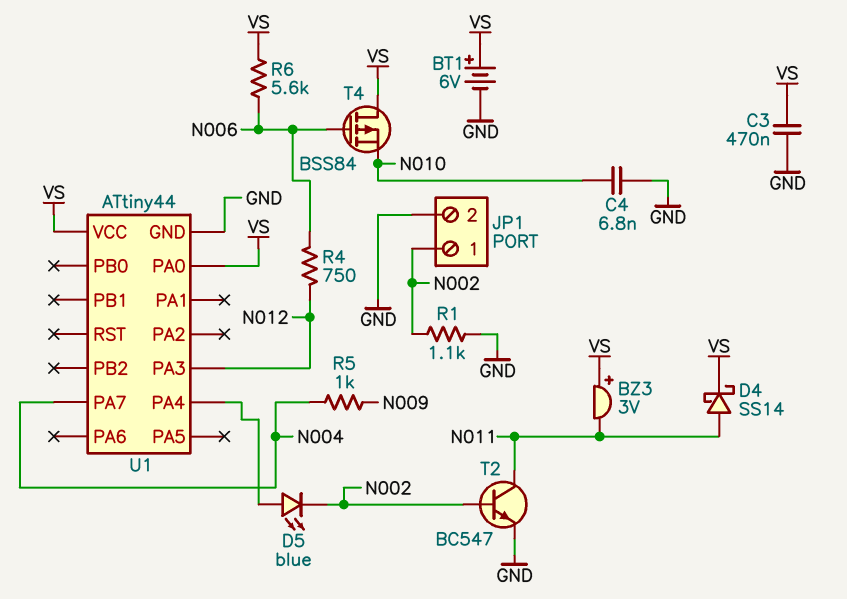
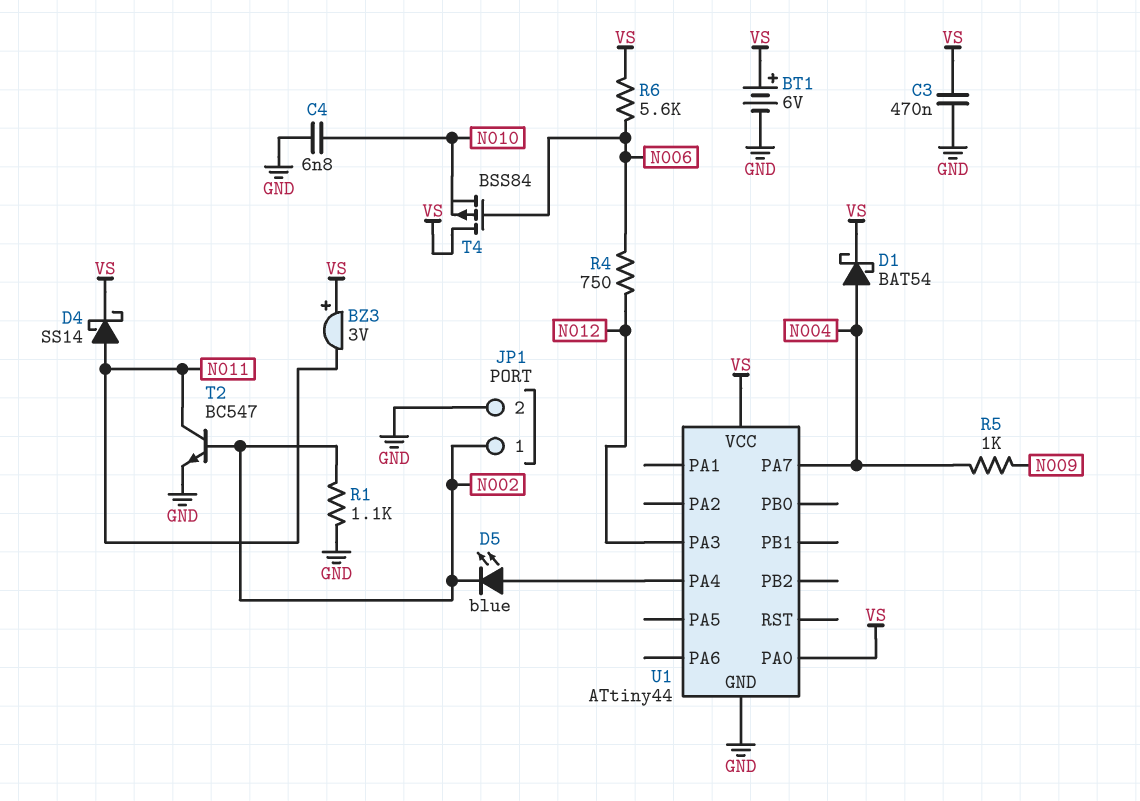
D1: none -> schottky BAT54 (A N004, K VS)

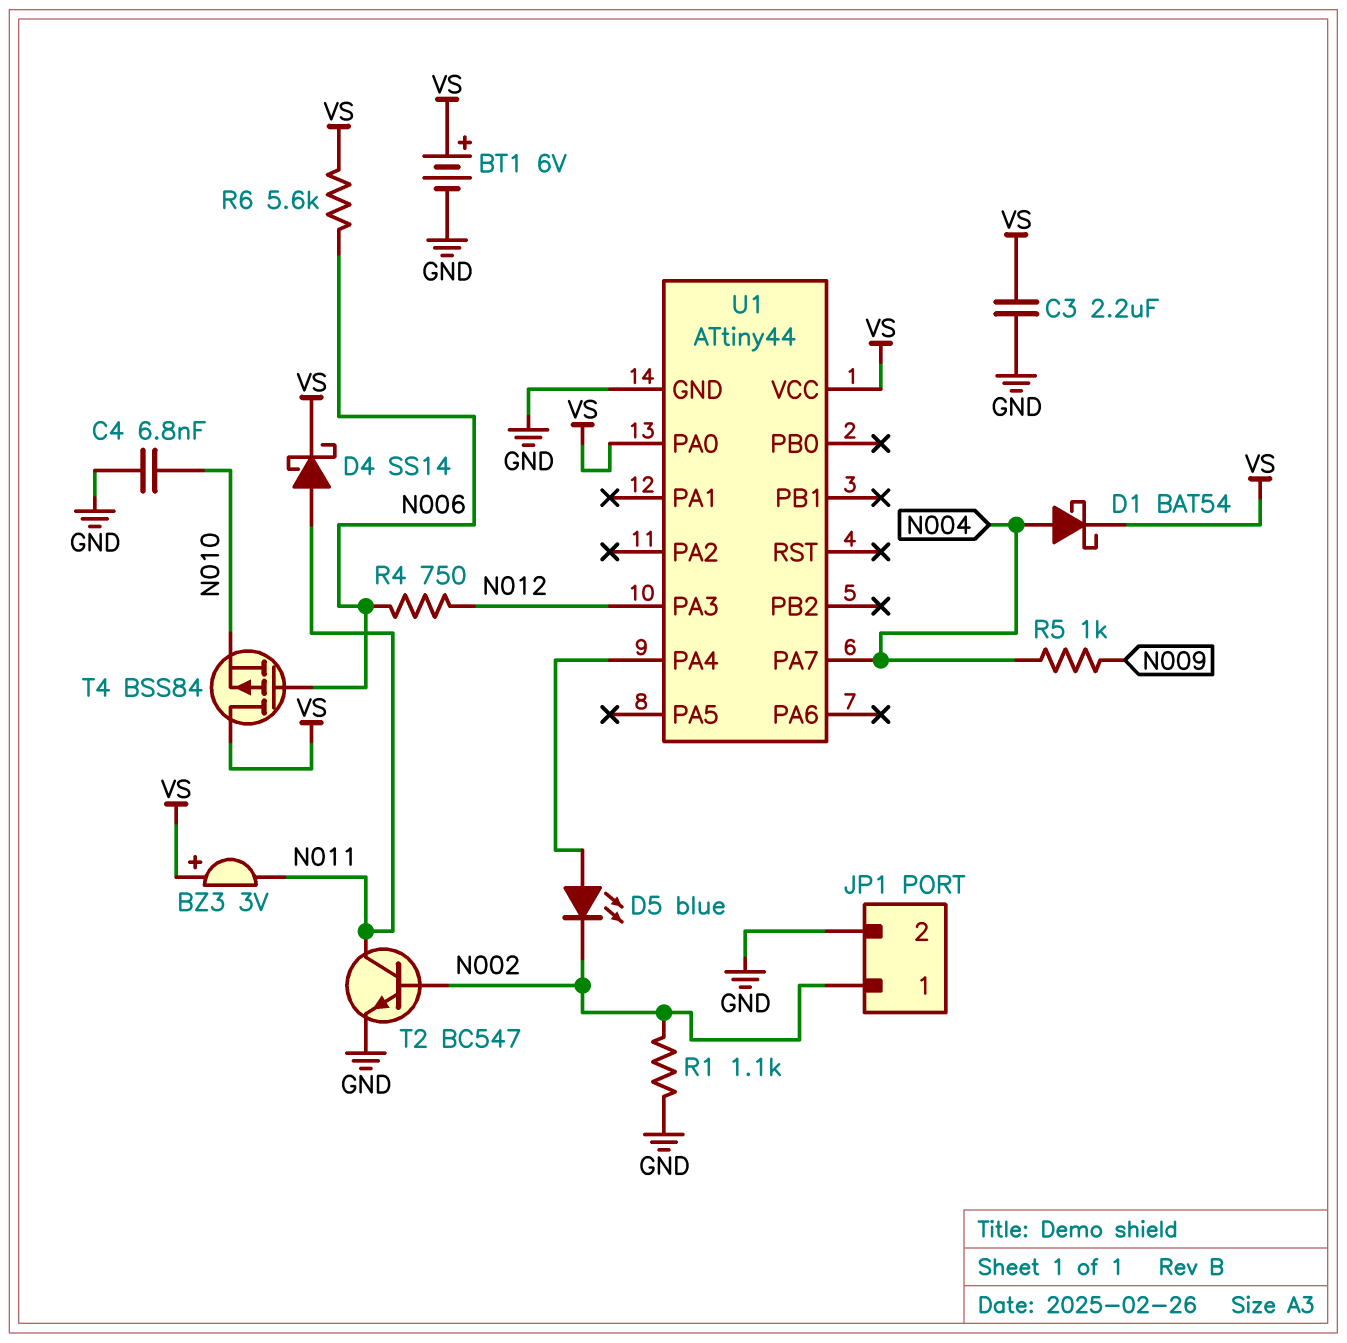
C3: 470nF (GND, VS) -> 2.2uF (GND, VS)

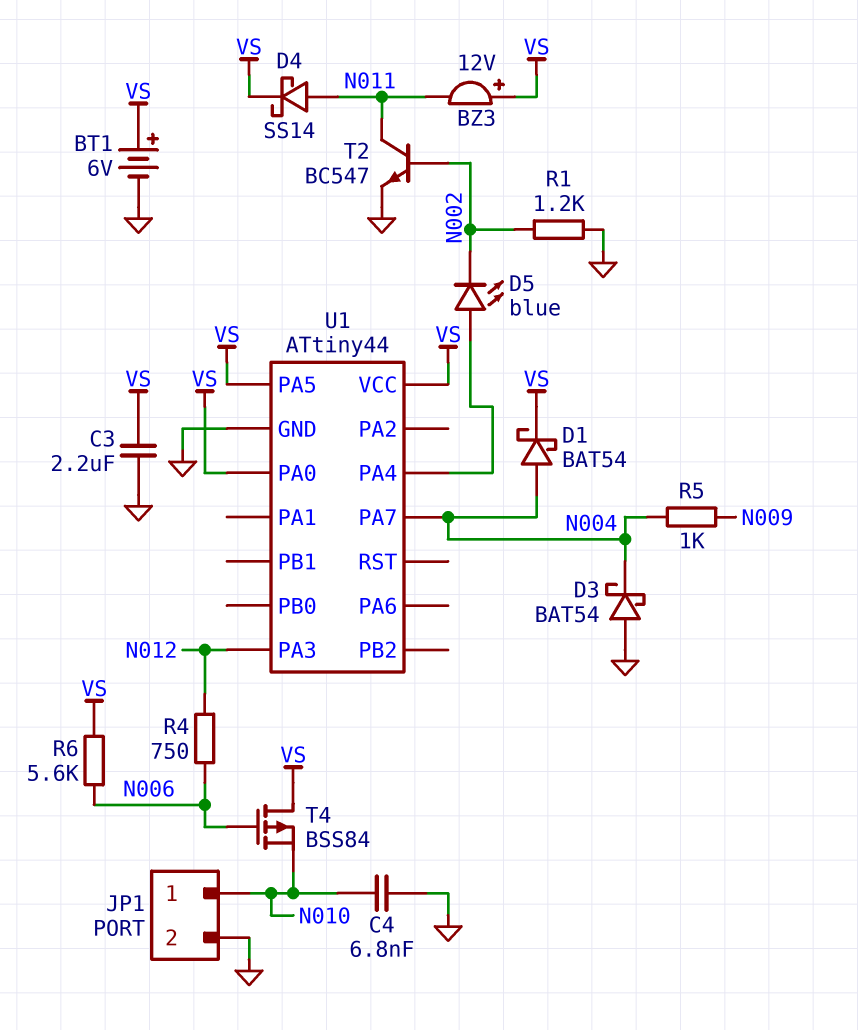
BZ3: buzzer 3V (plus VS, minus N011) -> buzzer 12V (plus VS, minus N011)
D3: none -> schottky BAT54 (A GND, K N004)
JP1 pin 1: N002 -> N010
R1: 1.1k (GND, N002) -> 1.2k (GND, N002)
U1 pin PA5: none -> VS

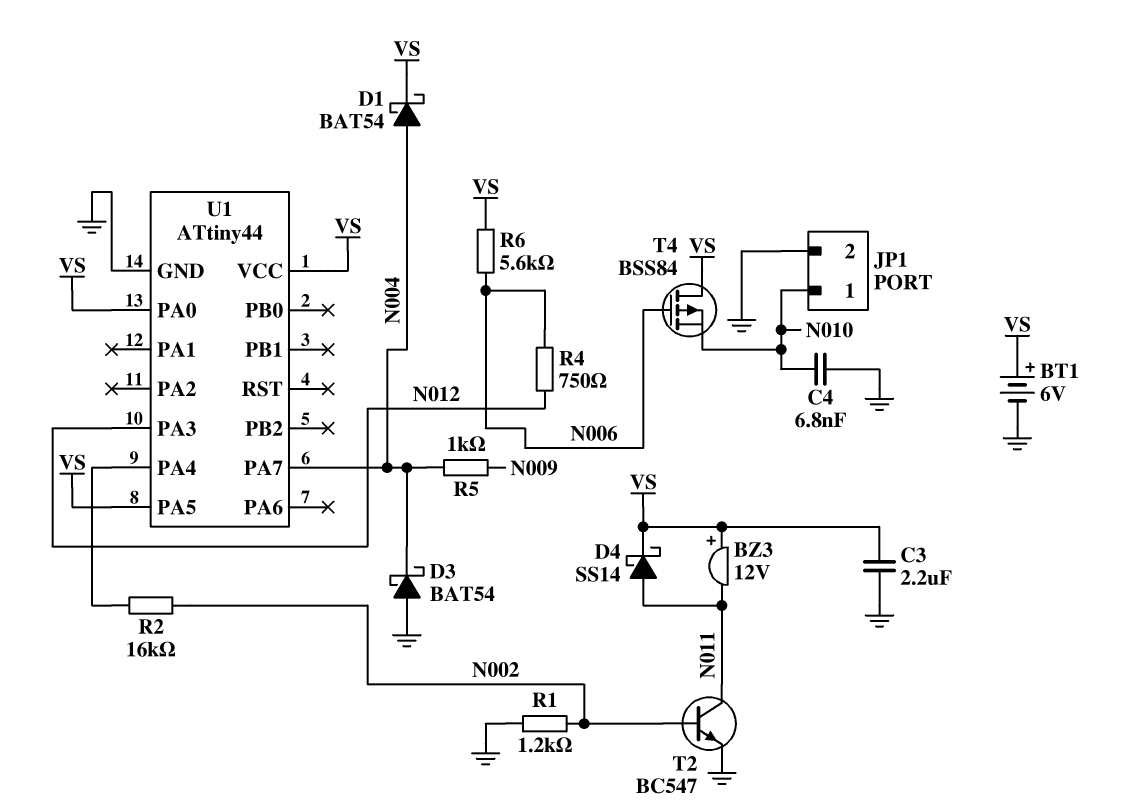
D5: LED blue (A U1/PA4, K N002) -> none
R2: none -> 16k (N002, U1/PA4)

